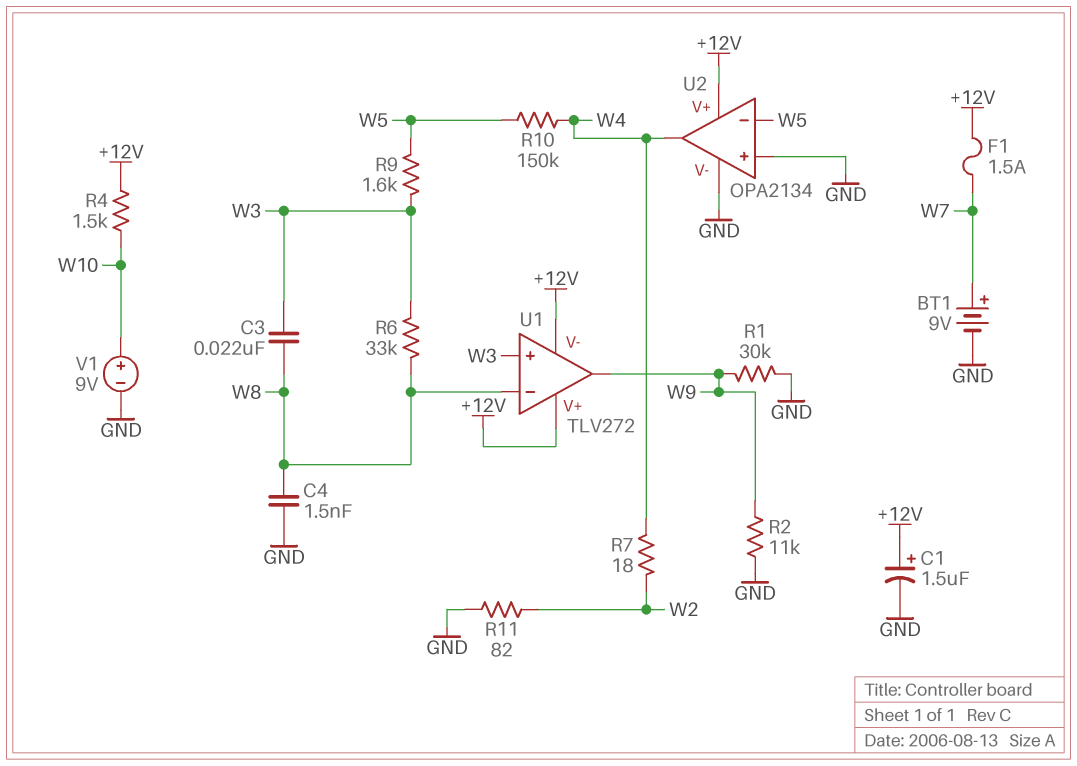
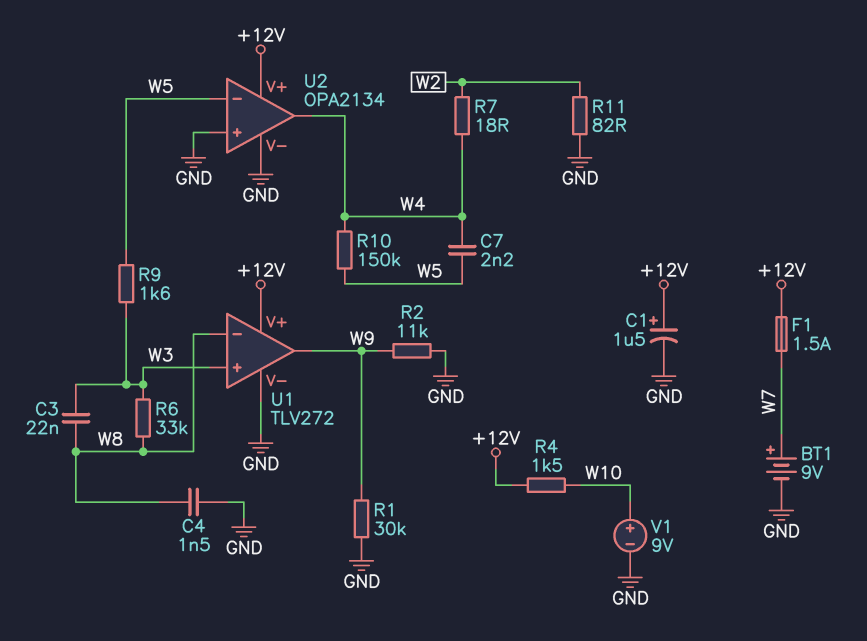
C7: none -> 2.2nF (W4, W5)
U1 pin V-: +12V -> GND

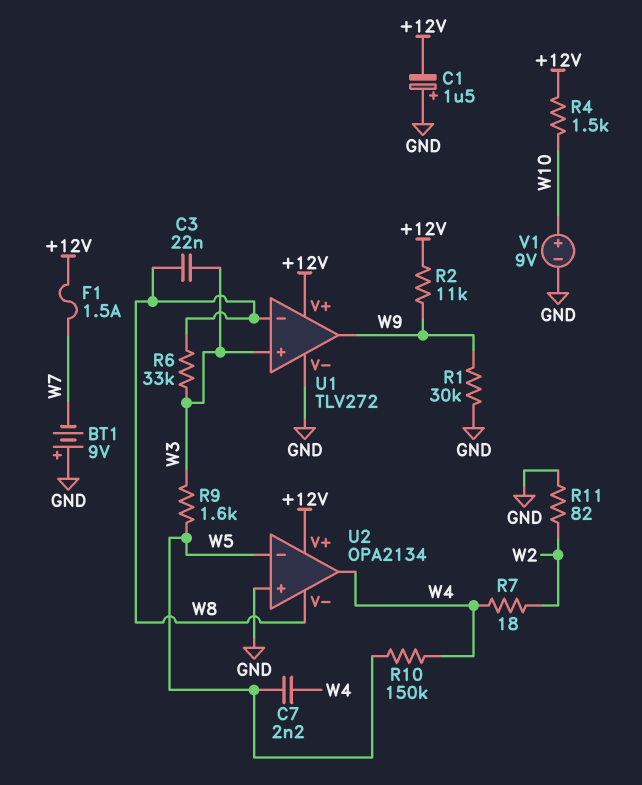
BT1: 9V (plus W7, minus GND) -> 9V (plus GND, minus W7)
C1: 1.5uF (plus +12V, minus GND) -> 1.5uF (plus GND, minus +12V)
C4: 1.5nF (GND, W8) -> none
R2: 11k (GND, W9) -> 11k (+12V, W9)
U2 pin V-: GND -> W8

